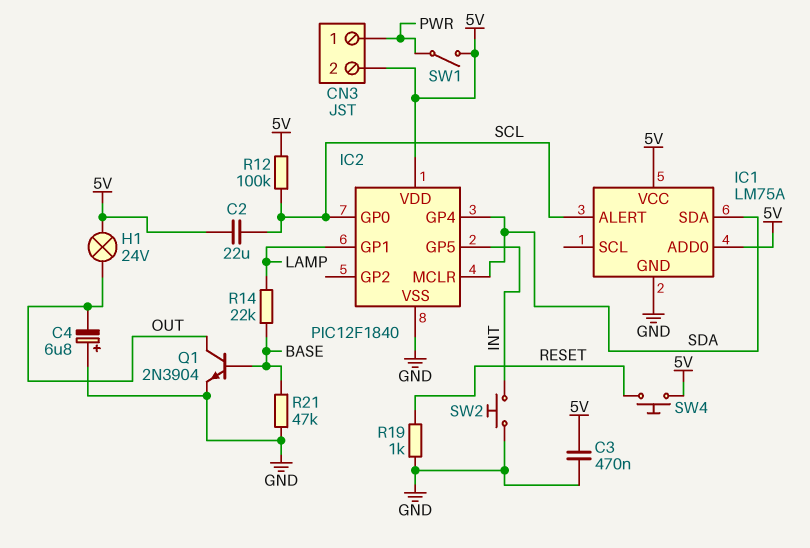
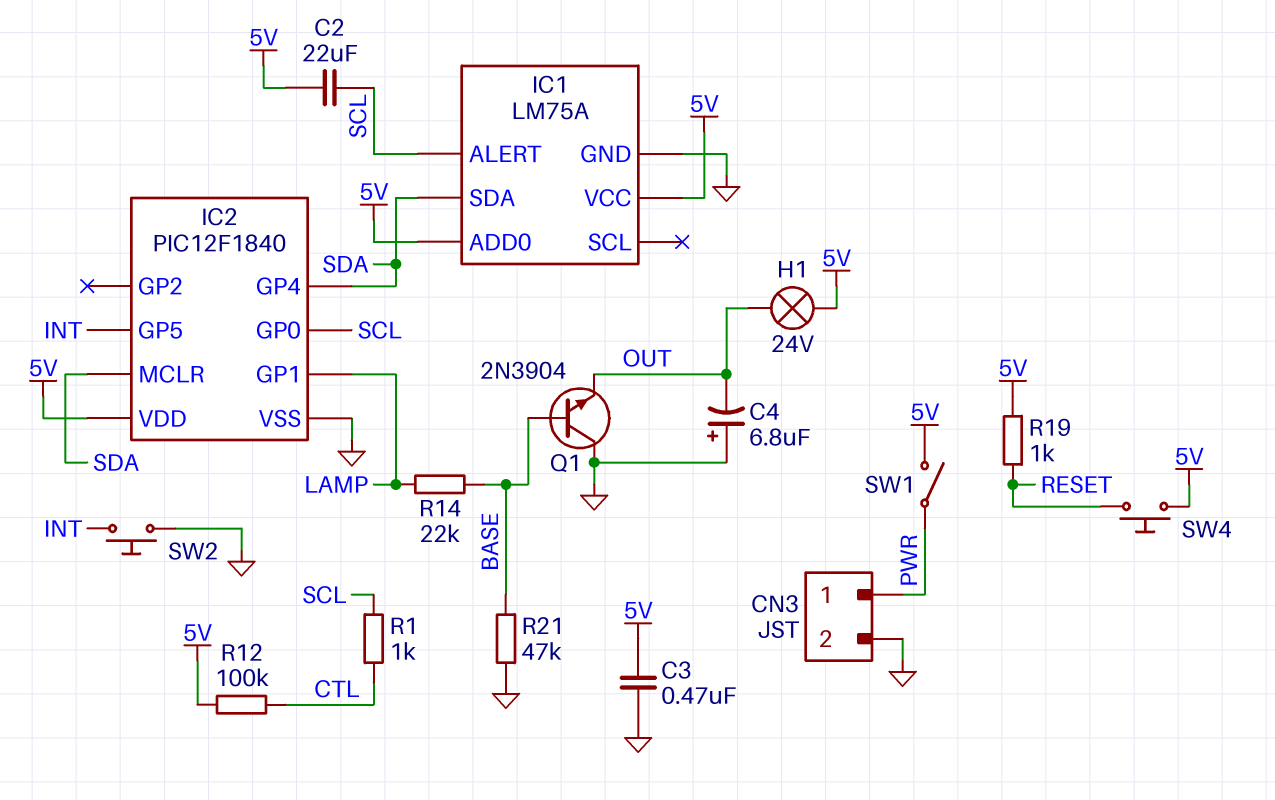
CN3 pin 2: 5V -> GND
Q1: NPN 2N3904 (B BASE, C OUT, E GND) -> NPN 2N3904 (B BASE, C GND, E OUT)
R1: none -> 1k (CTL, SCL)
R12: 100k (5V, SCL) -> 100k (5V, CTL)
R19: 1k (GND, RESET) -> 1k (5V, RESET)

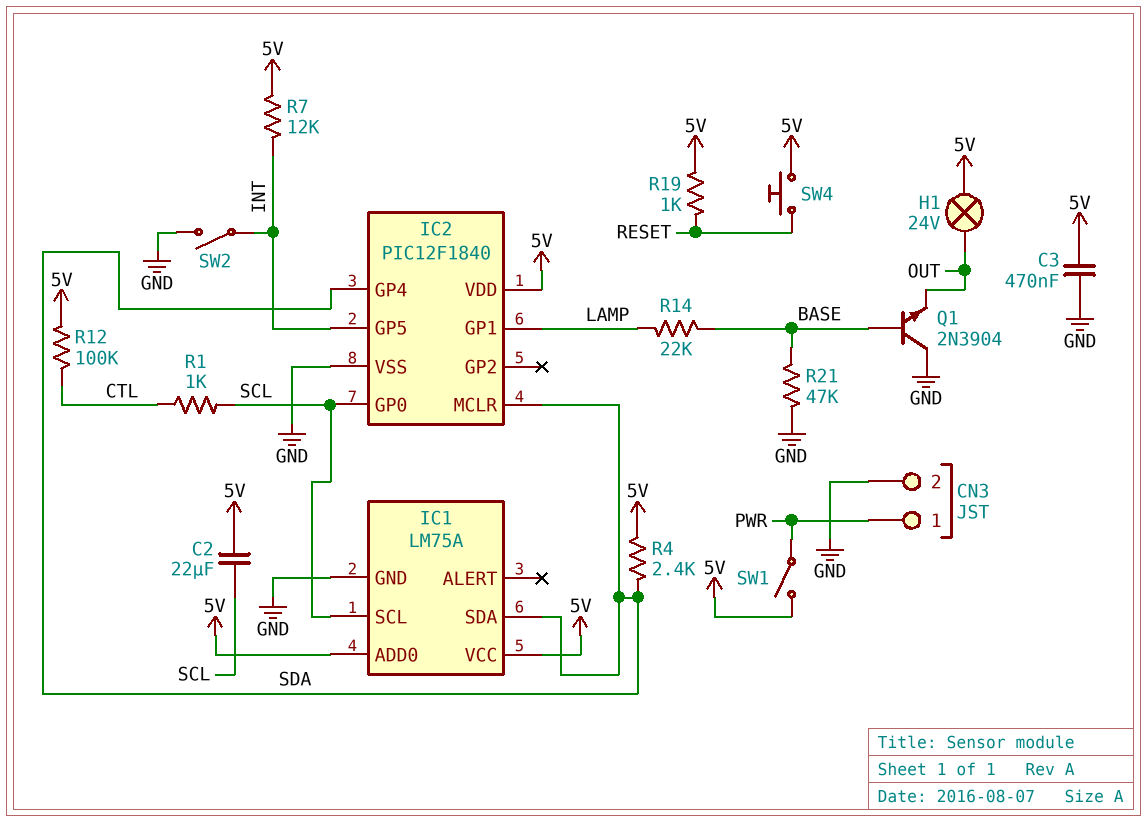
C4: 6.8uF (plus GND, minus OUT) -> none
IC1 pin ALERT: SCL -> none
IC1 pin SCL: none -> SCL
R4: none -> 2.4k (5V, SDA)
R7: none -> 12k (5V, INT)
SW2: button (GND, INT) -> switch (GND, INT)

